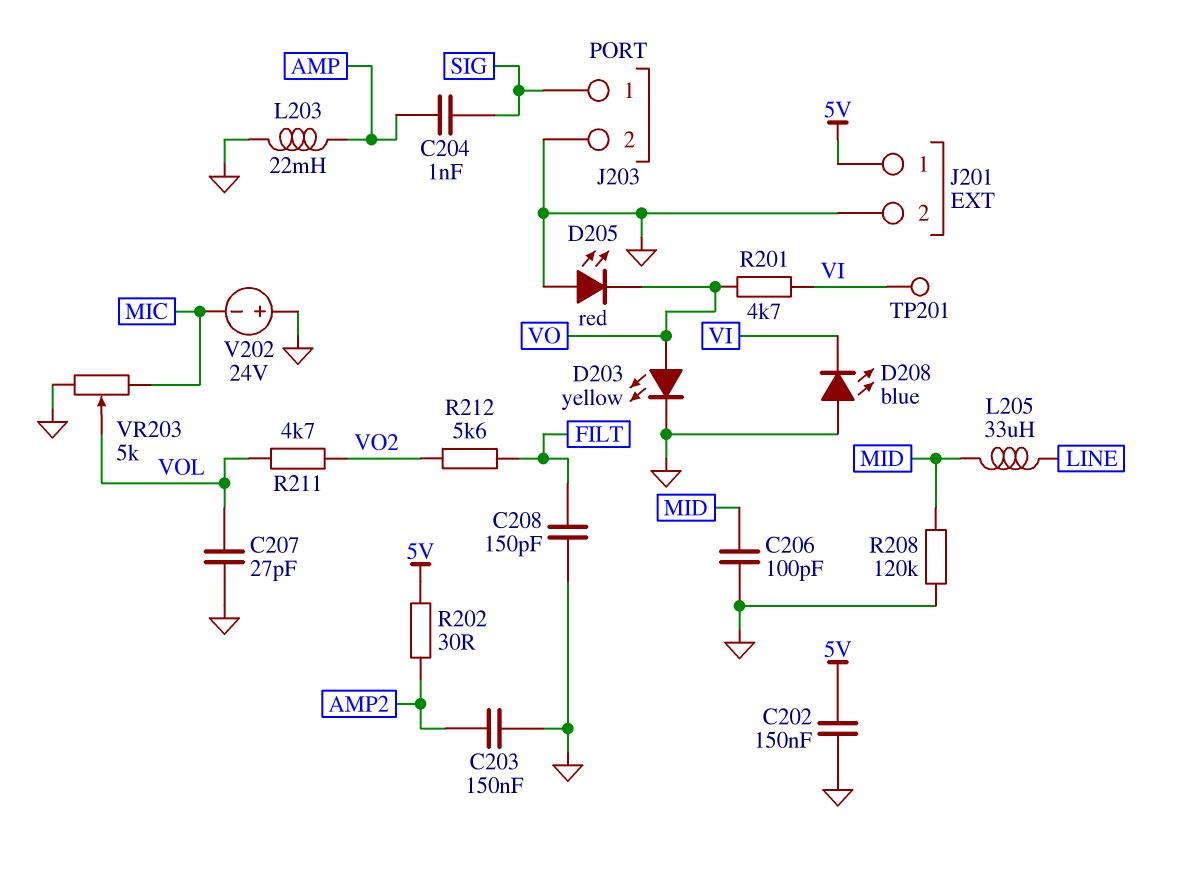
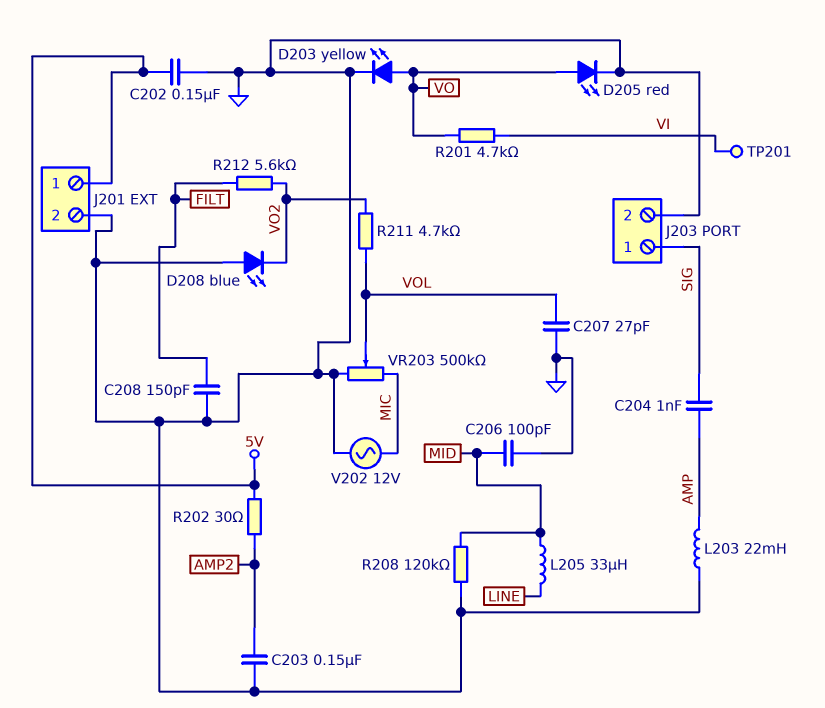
D205: LED red (A GND, K VO) -> LED red (A VO, K GND)
D208: LED blue (A GND, K VI) -> LED blue (A GND, K VO2)
V202: 24V (plus GND, minus MIC) -> AC 12V (GND, MIC)
VR203: 5k (GND, MIC, wiper VOL) -> 500k (GND, MIC, wiper VOL)

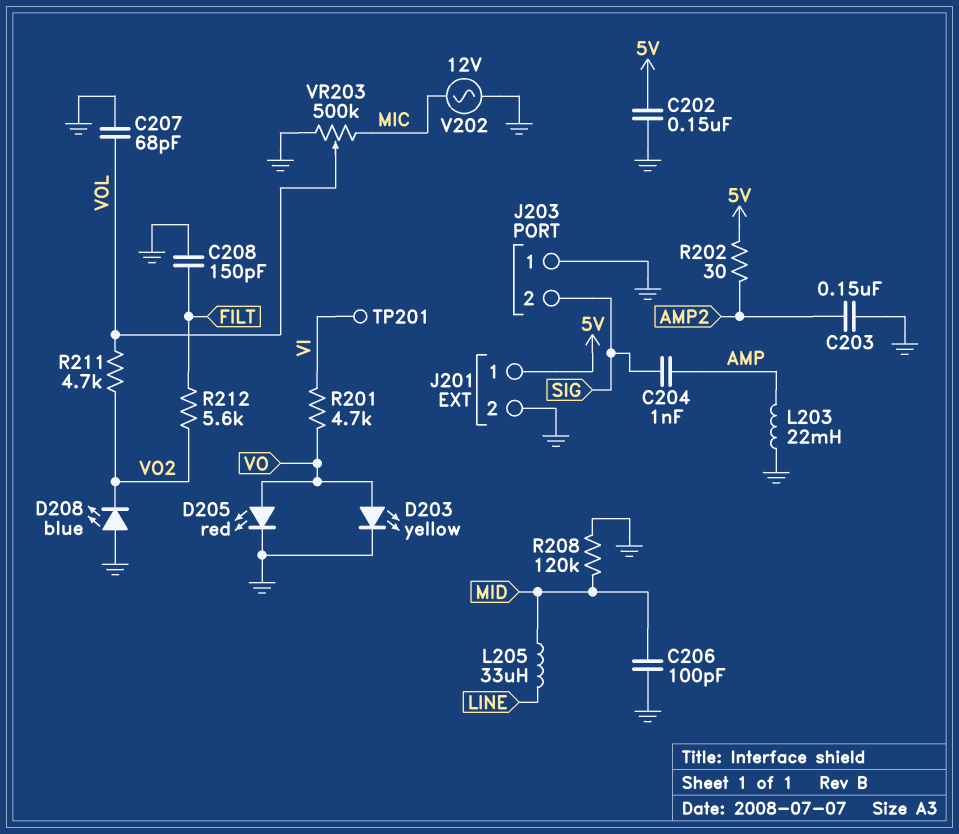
C207: 27pF (GND, VOL) -> 68pF (GND, VOL)
J203 pin 1: SIG -> GND
J203 pin 2: GND -> SIG

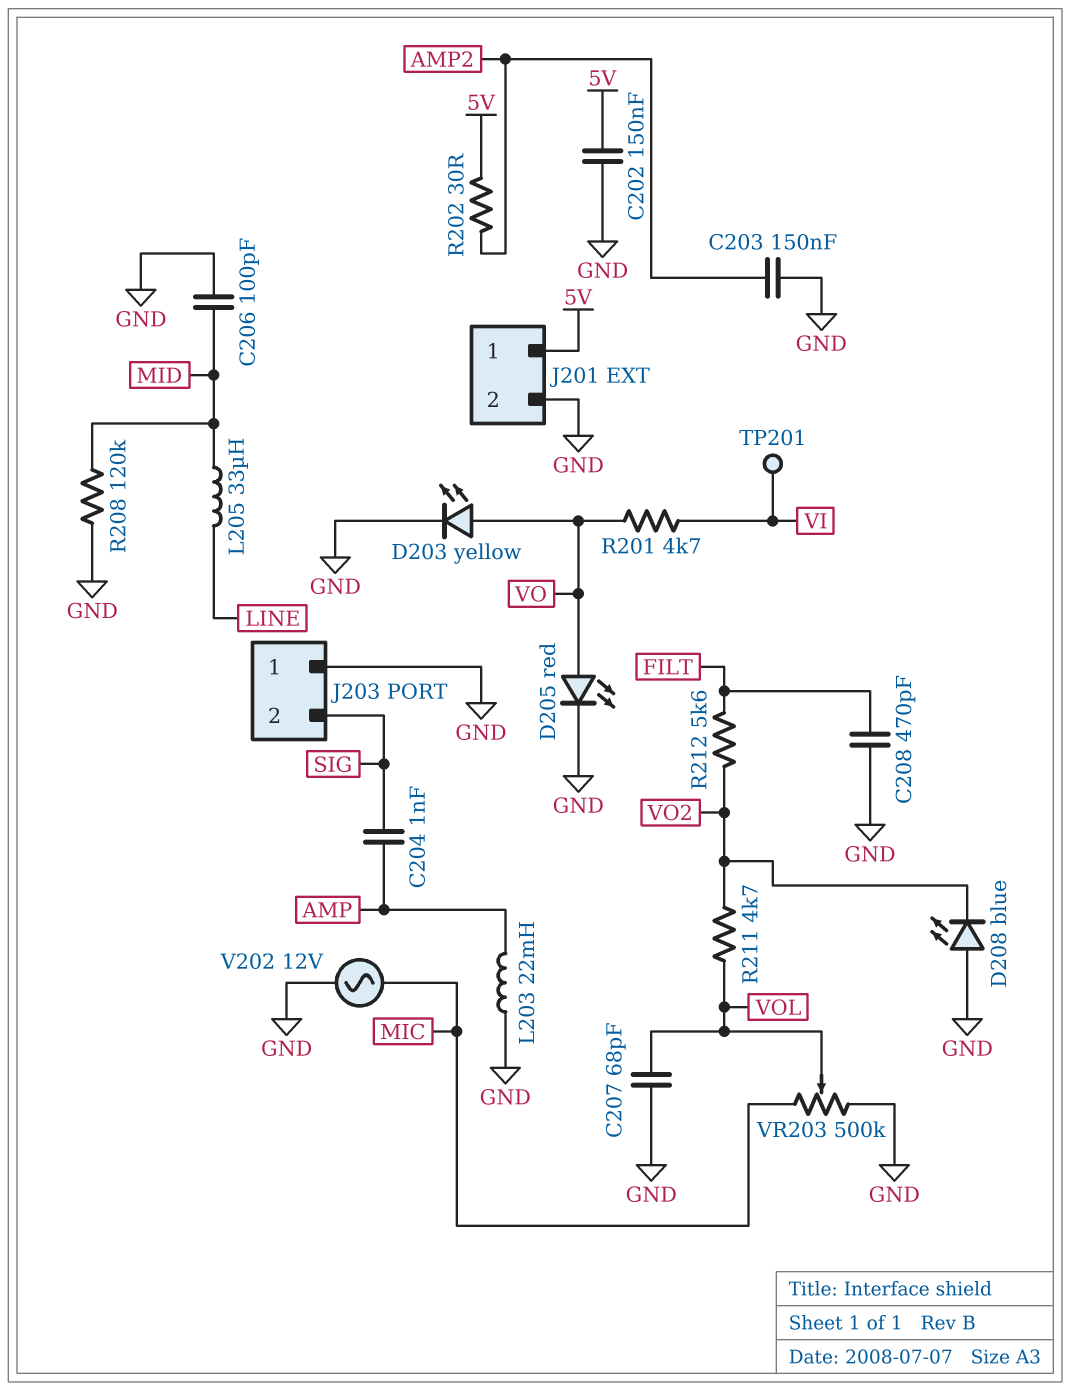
C208: 150pF (FILT, GND) -> 470pF (FILT, GND)

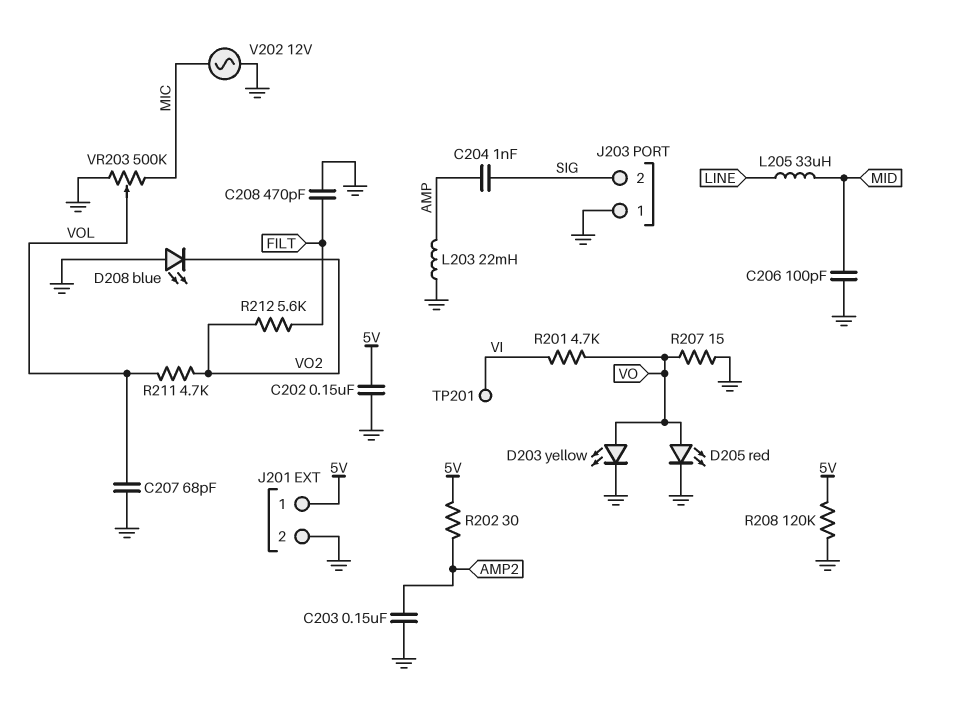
R207: none -> 15 (GND, VO)
R208: 120k (GND, MID) -> 120k (5V, GND)

